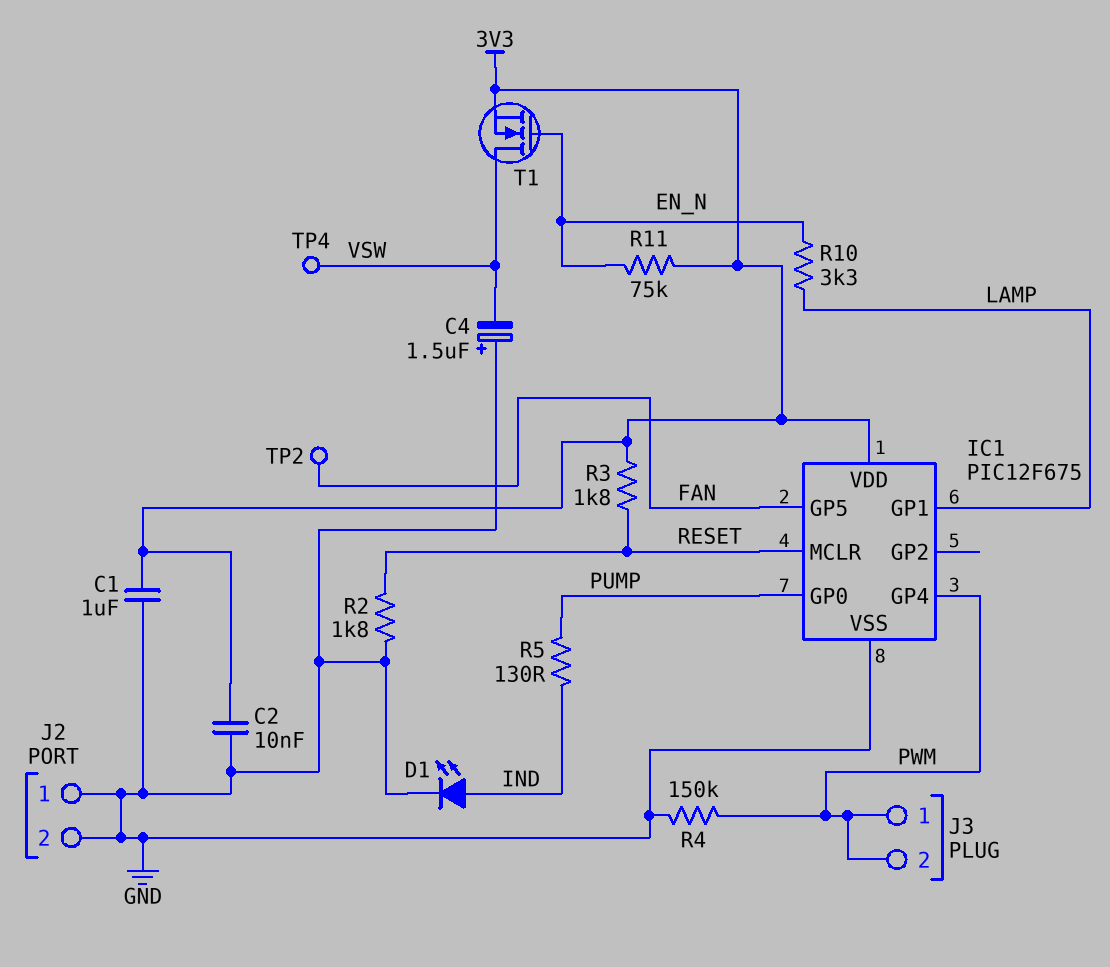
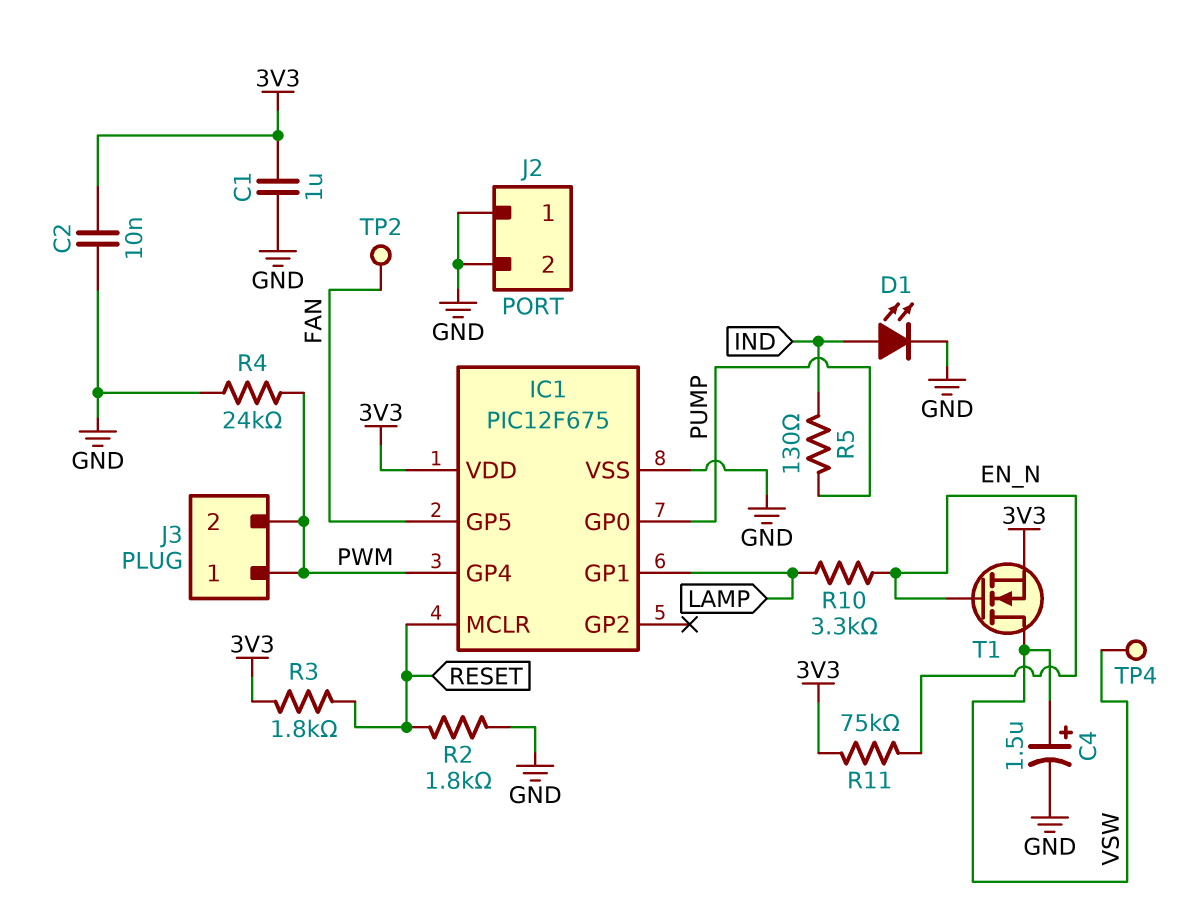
C4: 1.5uF (plus GND, minus VSW) -> 1.5uF (plus VSW, minus GND)
R4: 150k (GND, PWM) -> 24k (GND, PWM)

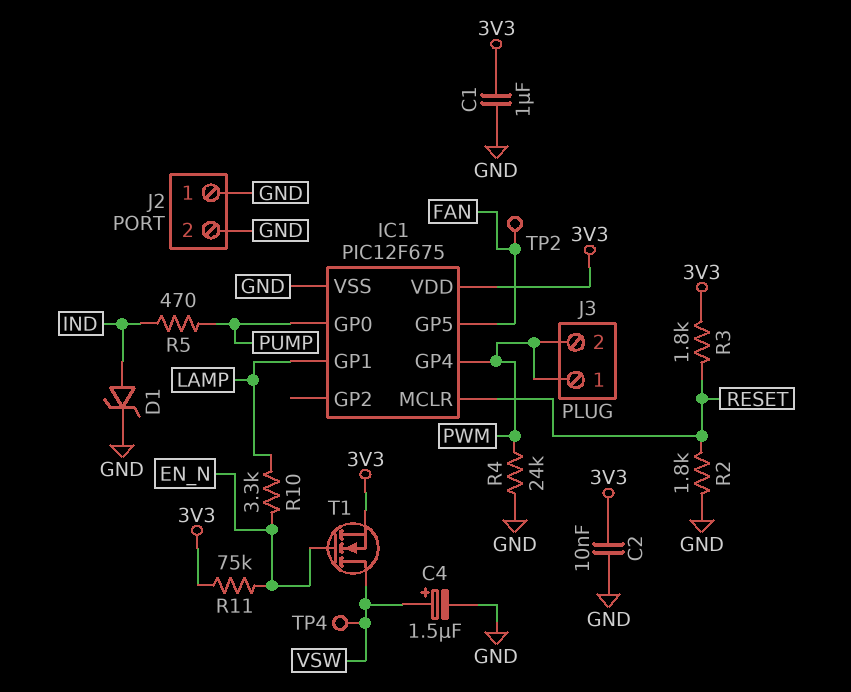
D1: LED (A IND, K GND) -> zener (A IND, K GND)
R5: 130 (IND, PUMP) -> 470 (IND, PUMP)

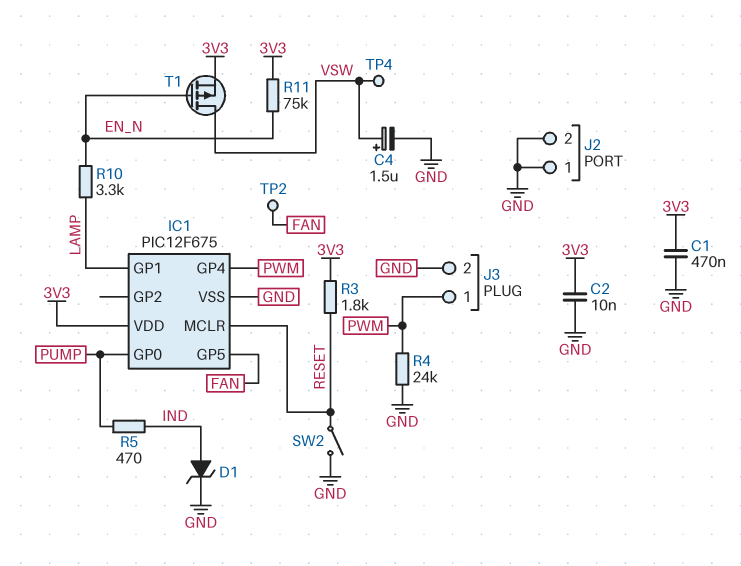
C1: 1uF (3V3, GND) -> 470nF (3V3, GND)
J3 pin 2: PWM -> GND
R2: 1.8k (GND, RESET) -> none
SW2: none -> switch (GND, RESET)
T1: NMOS (G EN_N, D VSW, S 3V3) -> PMOS (G EN_N, D VSW, S 3V3)

